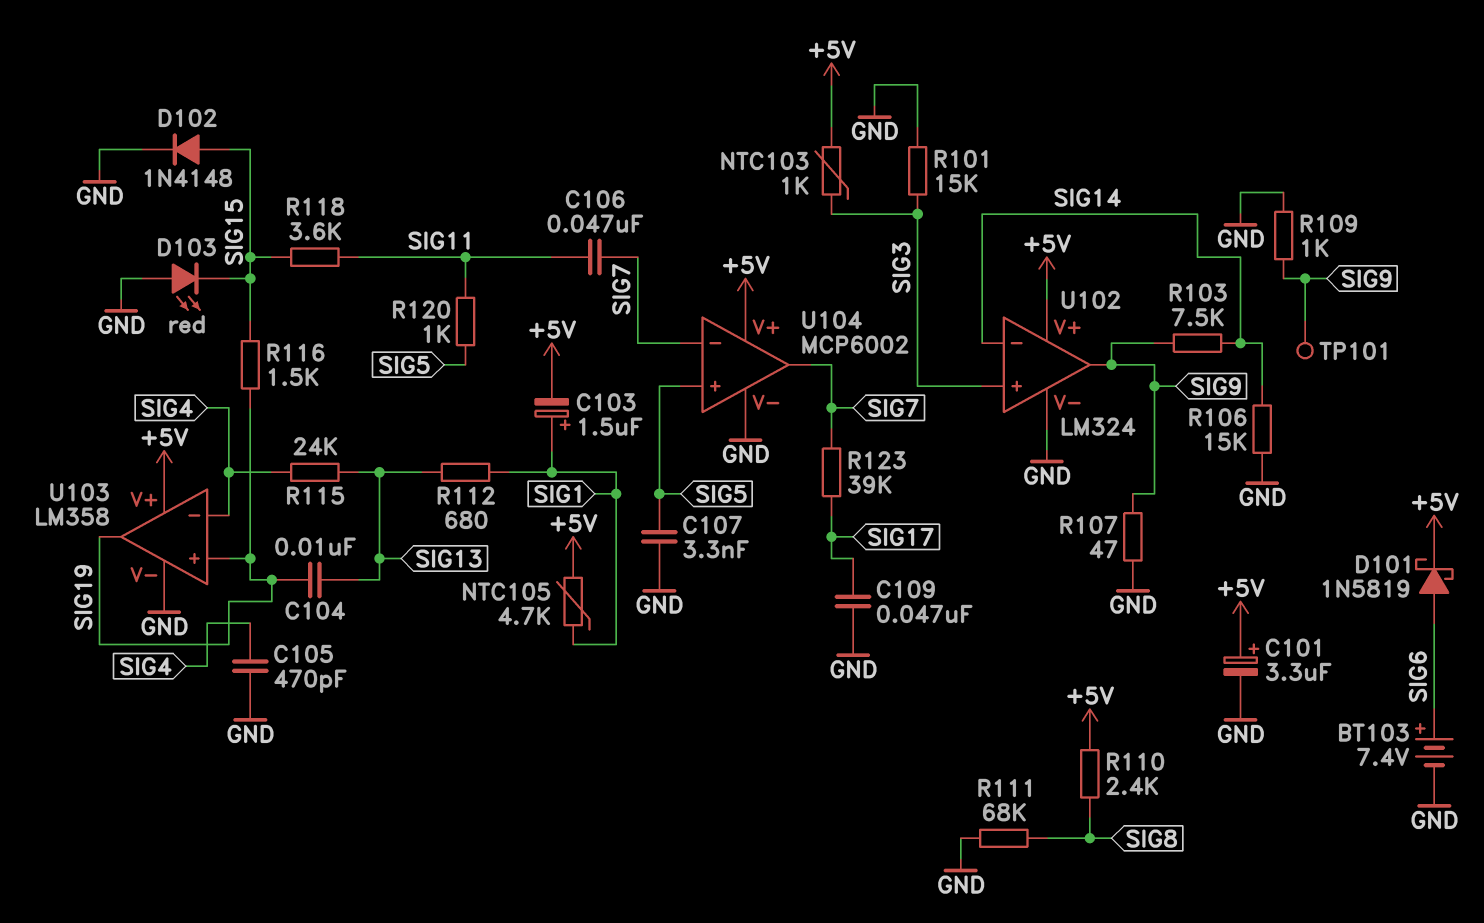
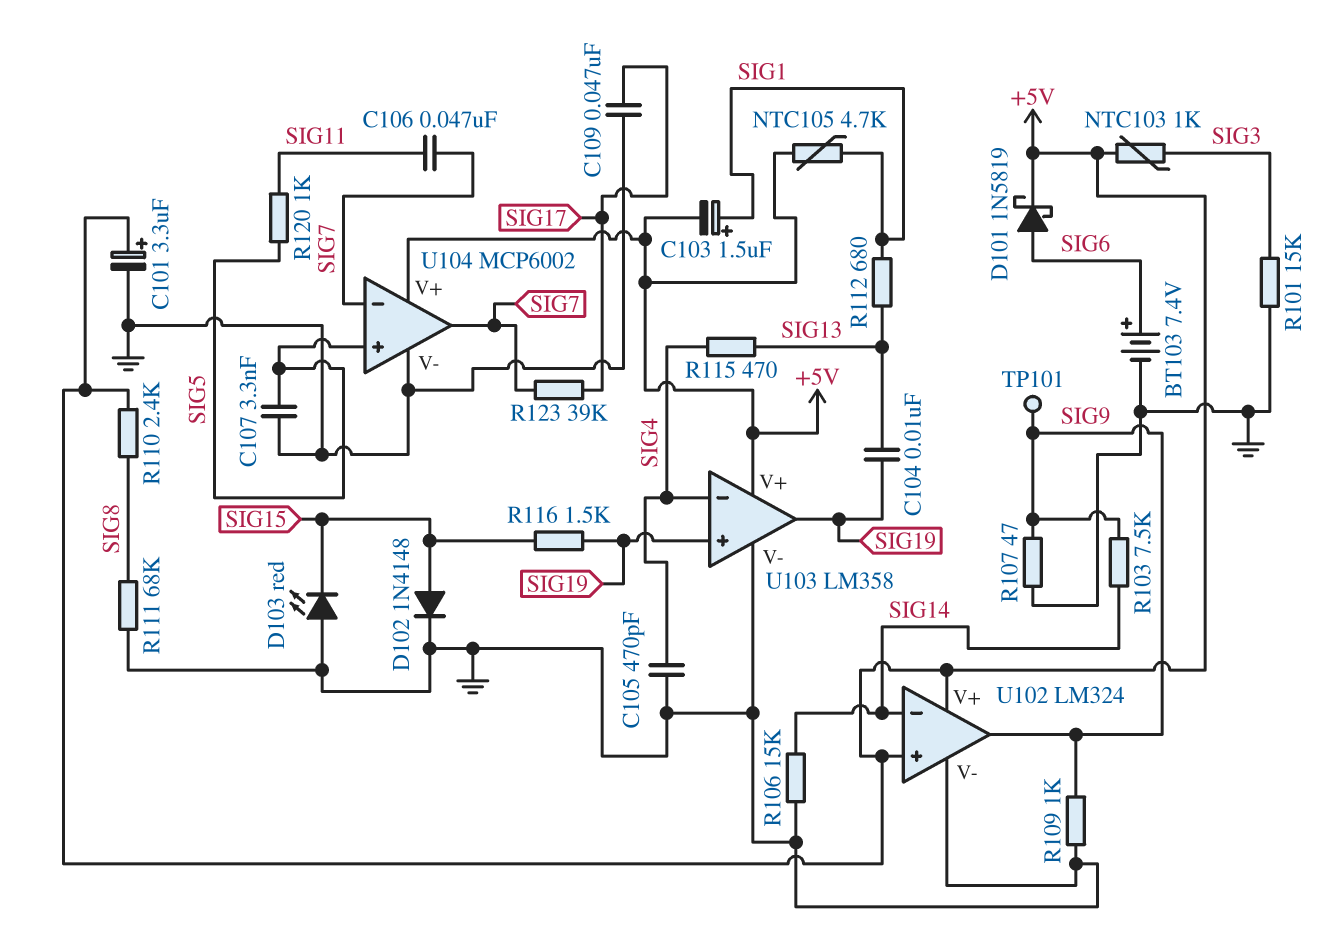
R115: 24k (SIG4, SIG13) -> 470 (SIG4, SIG13)
R118: 3.6k (SIG11, SIG15) -> none
U102 pin in+: SIG3 -> +5V

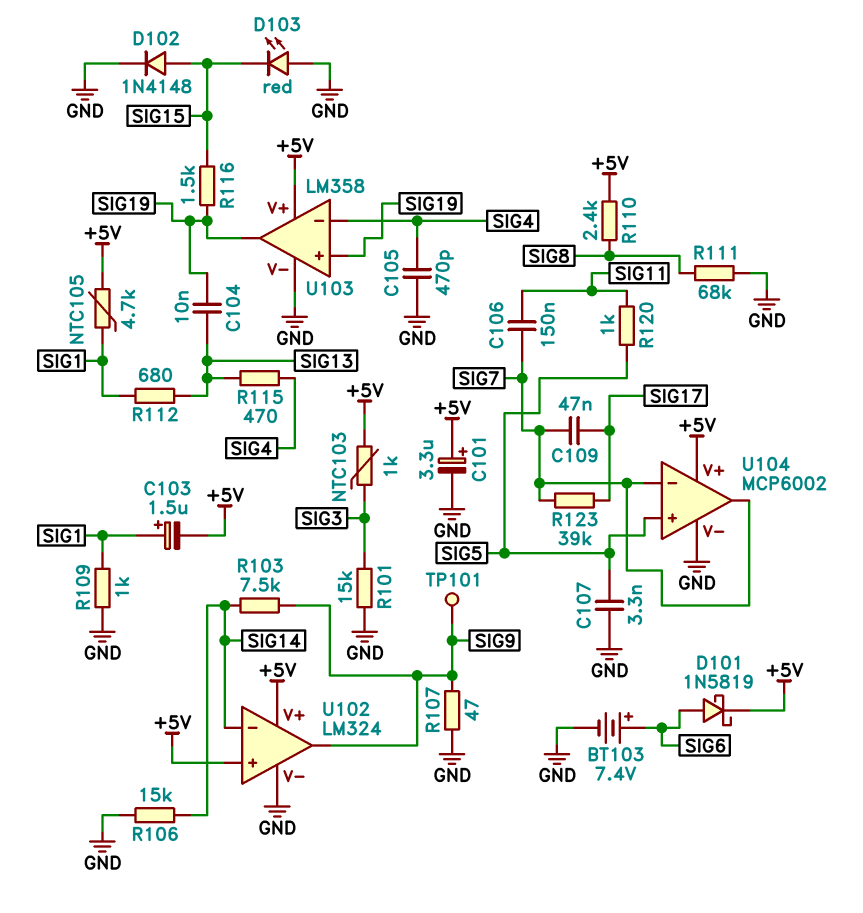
C106: 47nF (SIG7, SIG11) -> 150nF (SIG7, SIG11)
C109: 47nF (GND, SIG17) -> 47nF (SIG7, SIG17)
R109: 1k (GND, SIG9) -> 1k (GND, SIG1)

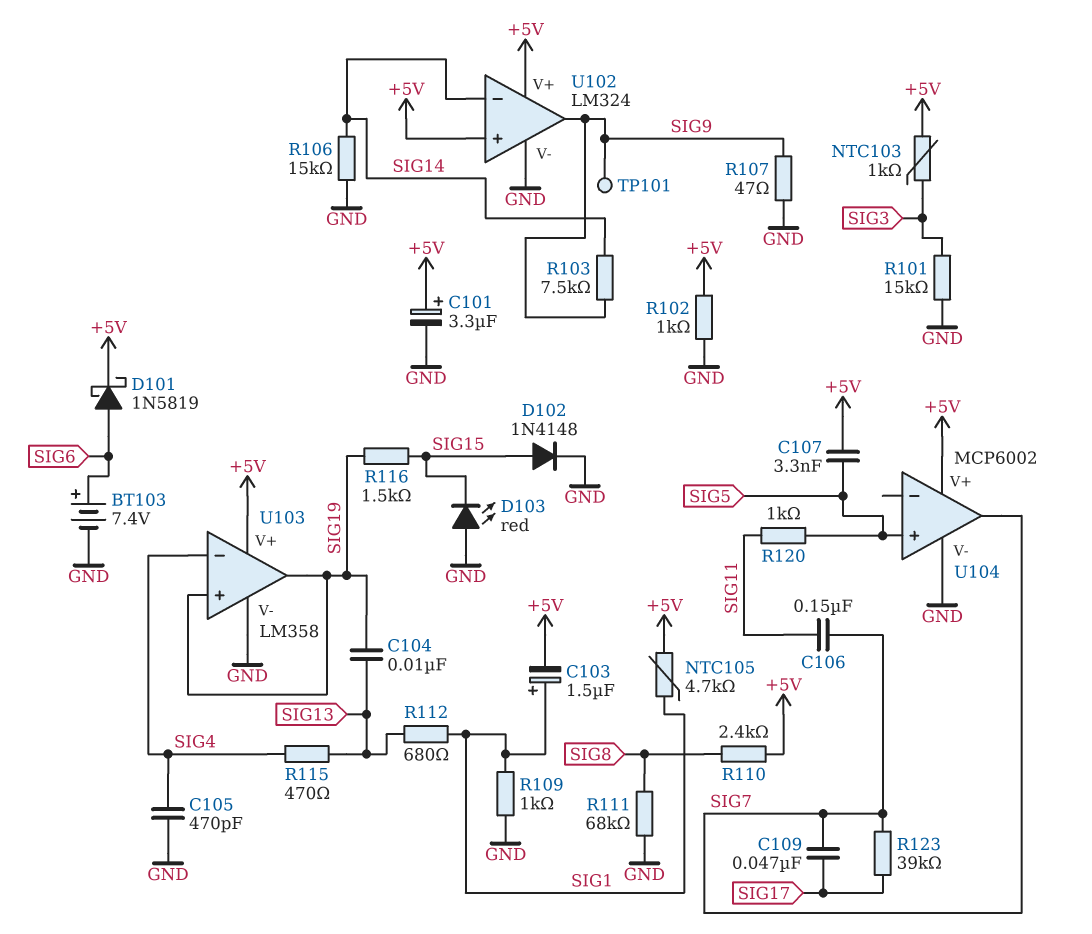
C107: 3.3nF (GND, SIG5) -> 3.3nF (+5V, SIG5)
R102: none -> 1k (+5V, GND)
U104 pin in-: SIG7 -> none

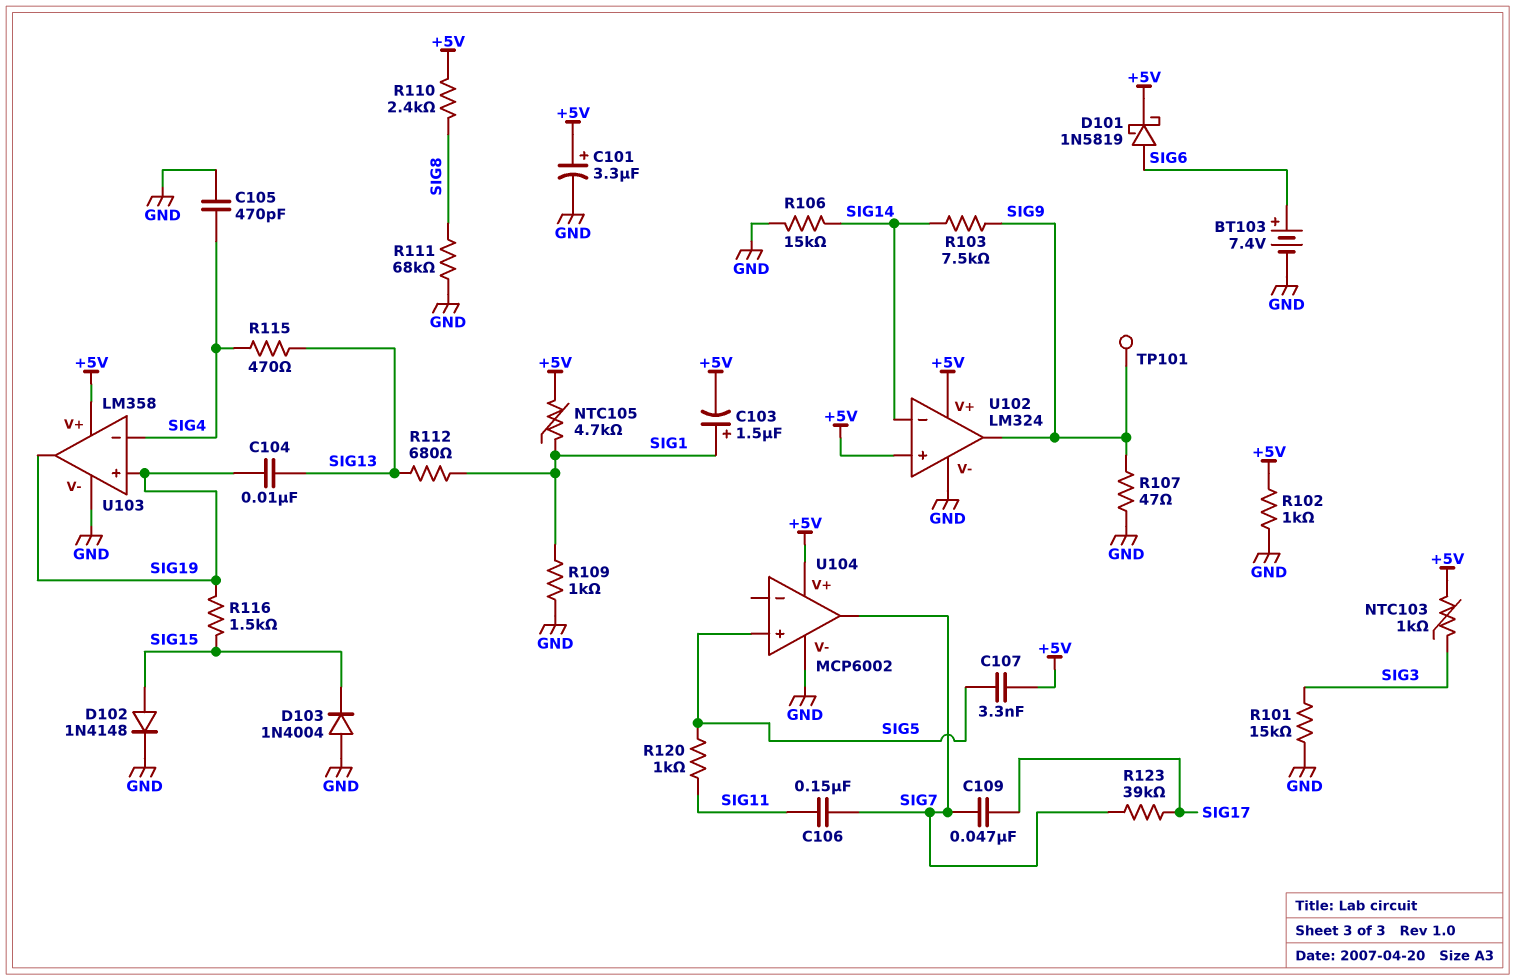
D103: LED red (A GND, K SIG15) -> diode 1N4004 (A GND, K SIG15)

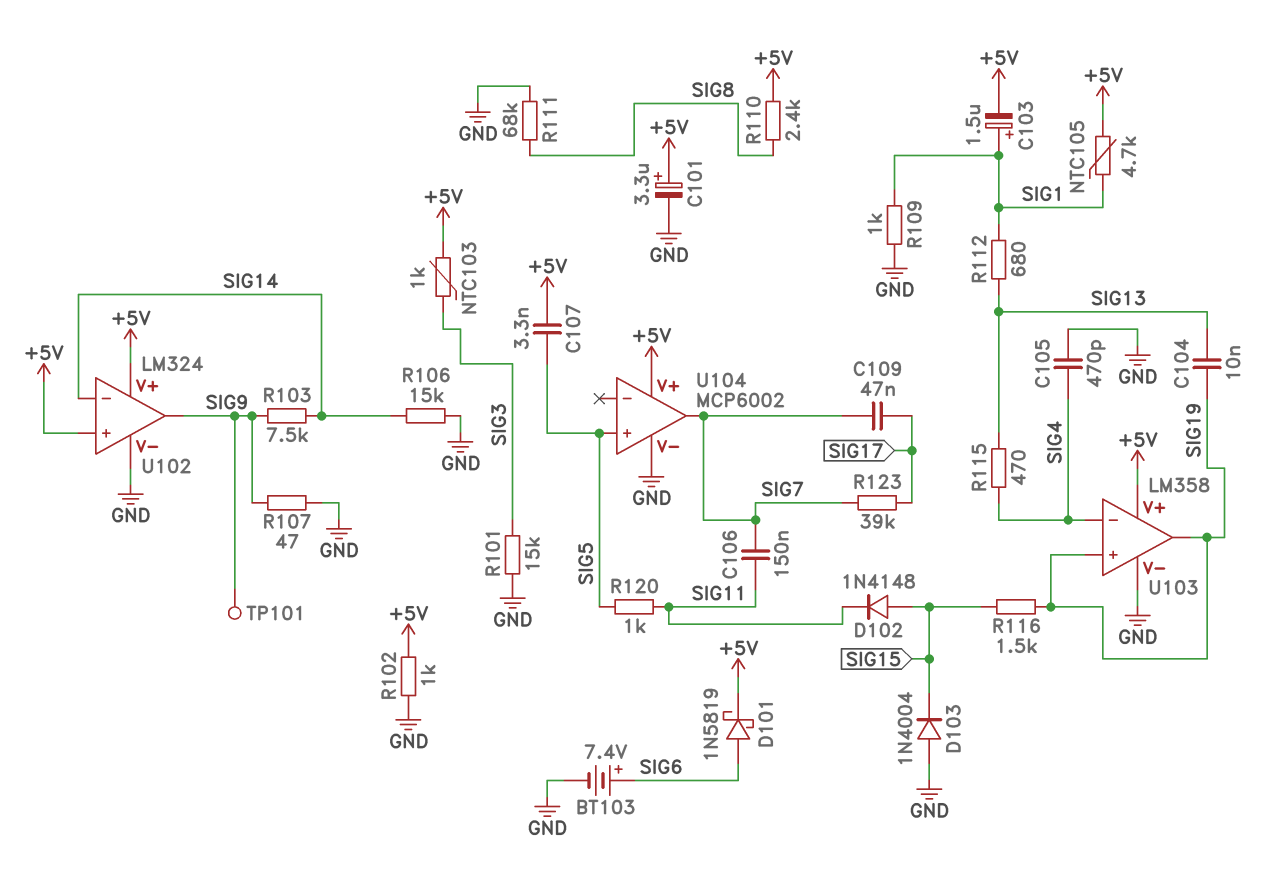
D102: diode 1N4148 (A SIG15, K GND) -> diode 1N4148 (A SIG15, K SIG11)

